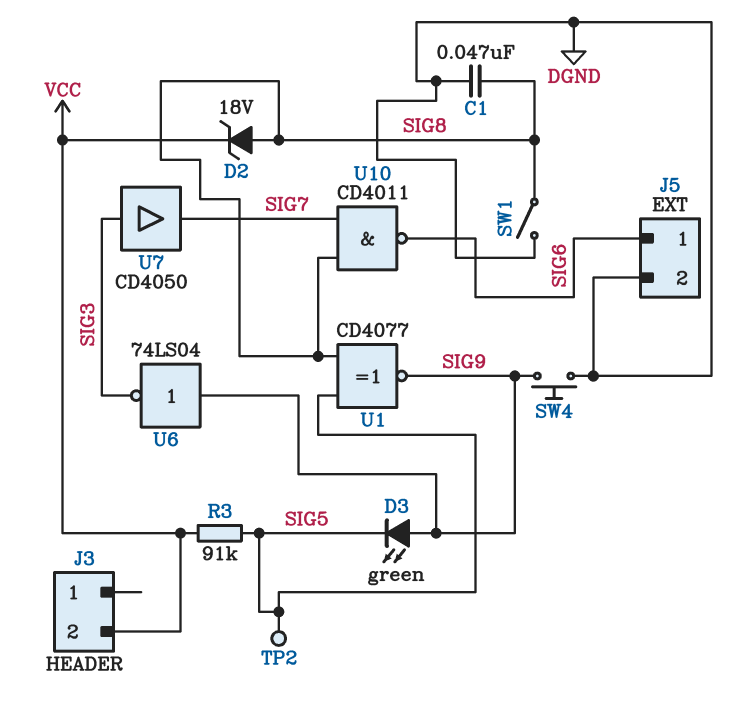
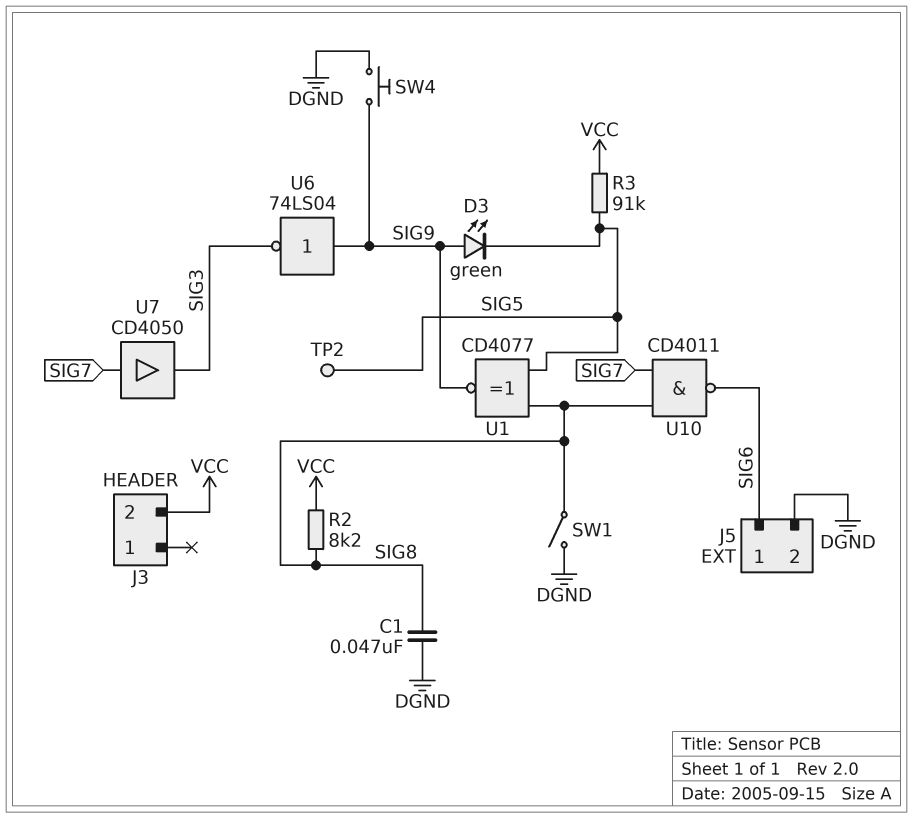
D2: zener 18V (A SIG8, K VCC) -> none
R2: none -> 8.2k (SIG8, VCC)
U7: buffer CD4050 (in SIG3, out SIG7) -> buffer CD4050 (in SIG7, out SIG3)

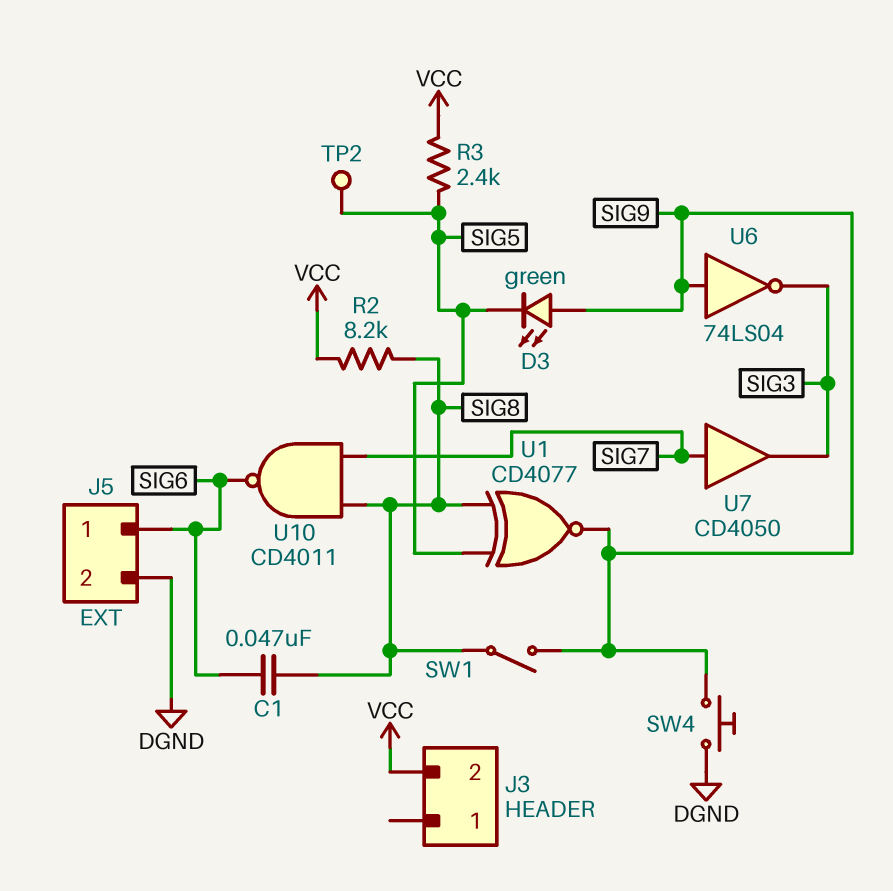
C1: 47nF (DGND, SIG8) -> 47nF (SIG6, SIG8)
R3: 91k (SIG5, VCC) -> 2.4k (SIG5, VCC)
SW1: switch (DGND, SIG8) -> switch (SIG8, SIG9)

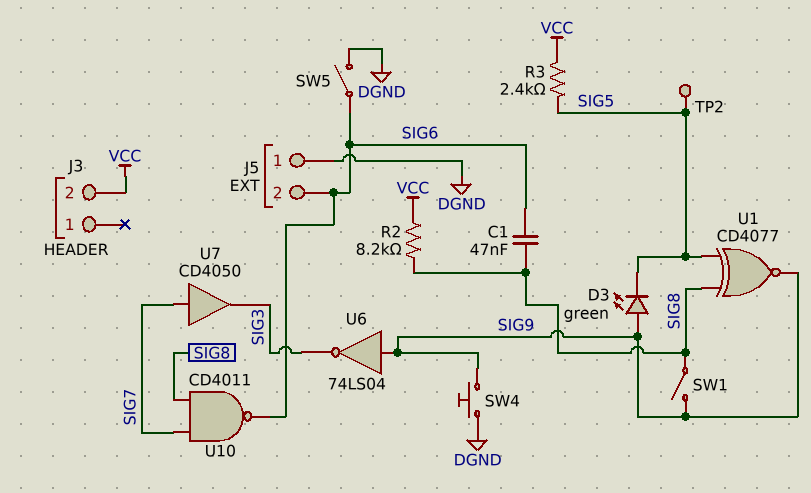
J5 pin 1: SIG6 -> DGND
J5 pin 2: DGND -> SIG6
SW5: none -> switch (DGND, SIG6)

